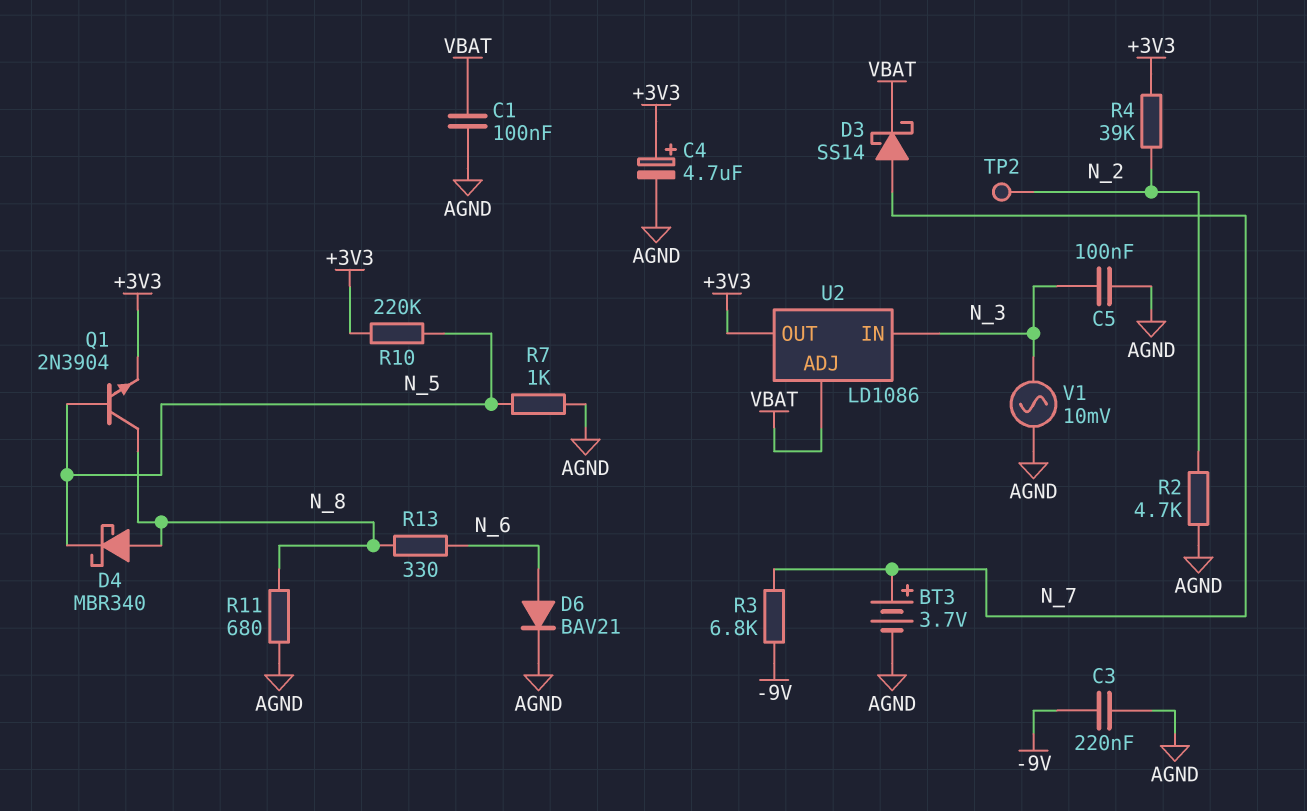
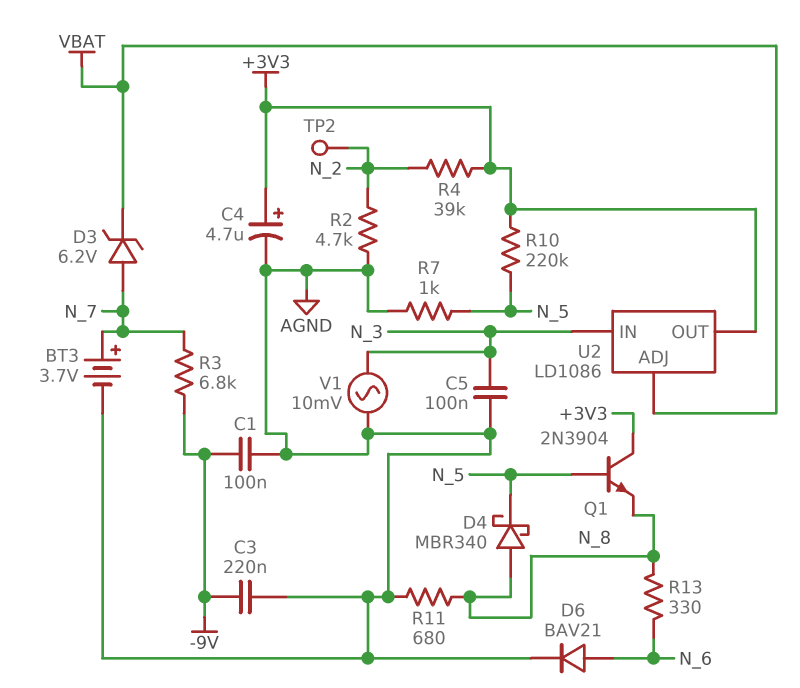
C1: 100nF (AGND, VBAT) -> 100nF (-9V, AGND)
D3: schottky SS14 (A N_7, K VBAT) -> zener 6.2V (A N_7, K VBAT)
Q1: NPN 2N3904 (B N_5, C N_8, E +3V3) -> NPN 2N3904 (B N_5, C +3V3, E N_8)

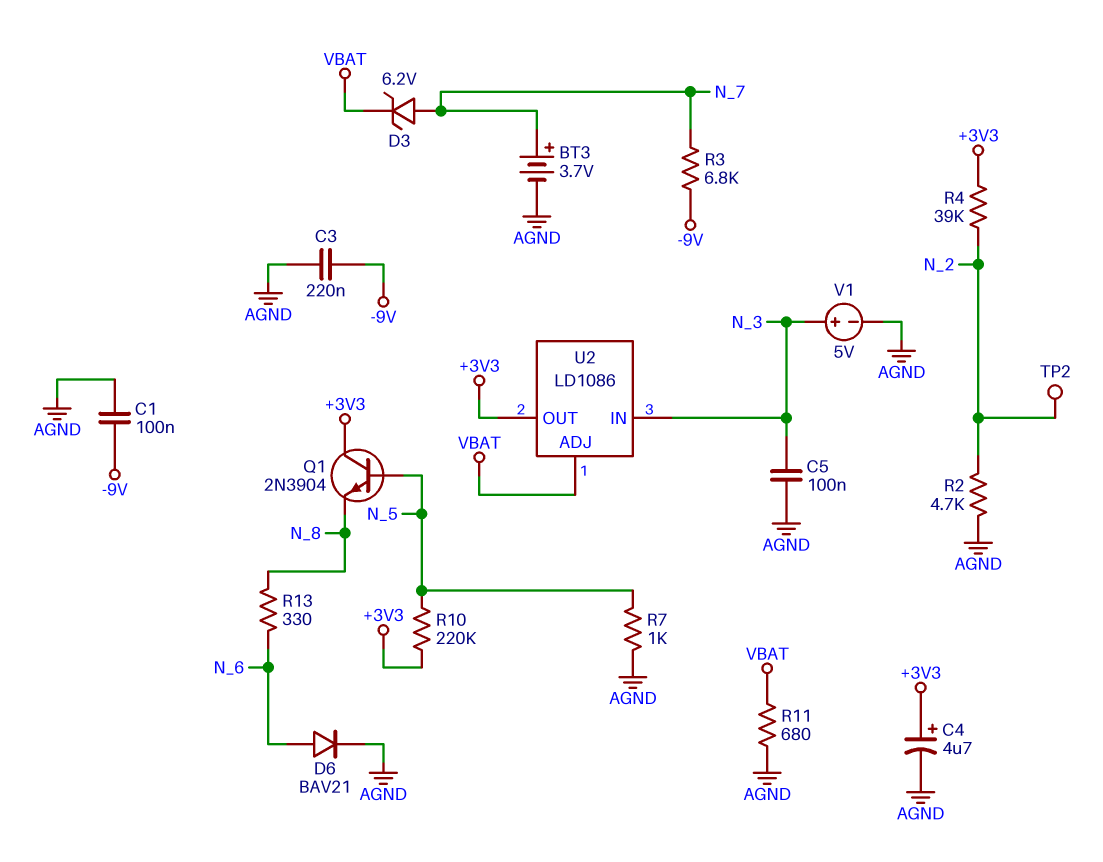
D4: schottky MBR340 (A N_8, K N_5) -> none
R11: 680 (AGND, N_8) -> 680 (AGND, VBAT)
V1: AC 10mV (AGND, N_3) -> 5V (plus N_3, minus AGND)

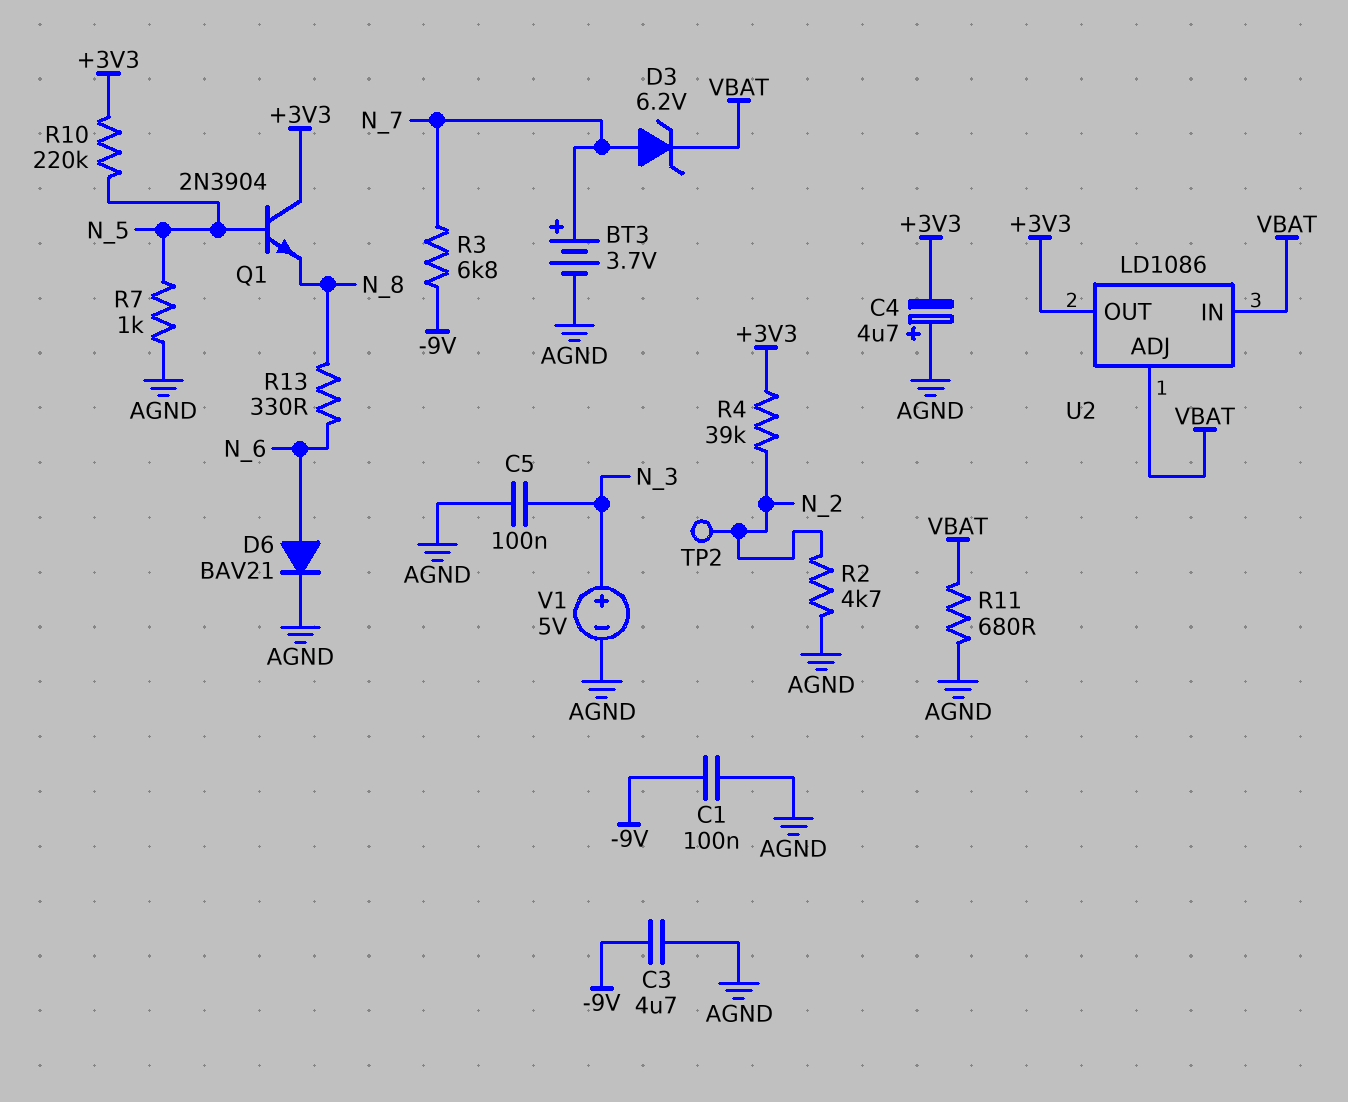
C3: 220nF (-9V, AGND) -> 4.7uF (-9V, AGND)
C4: 4.7uF (plus +3V3, minus AGND) -> 4.7uF (plus AGND, minus +3V3)
U2 pin IN: N_3 -> VBAT

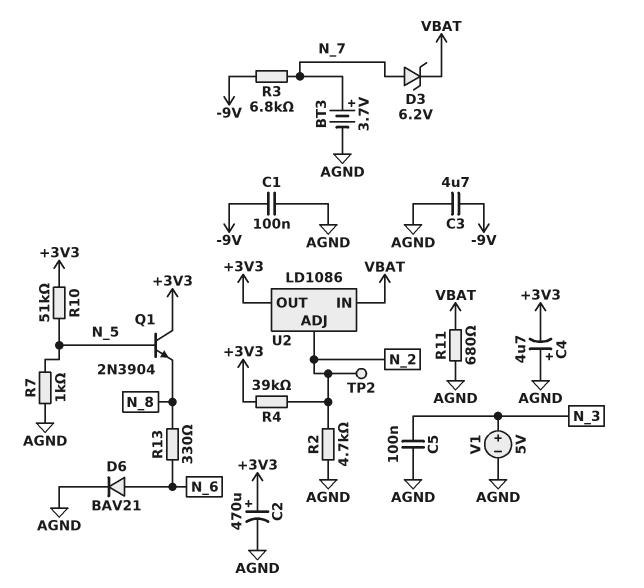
C2: none -> 470uF (plus +3V3, minus AGND)
R10: 220k (+3V3, N_5) -> 51k (+3V3, N_5)
U2 pin ADJ: VBAT -> N_2

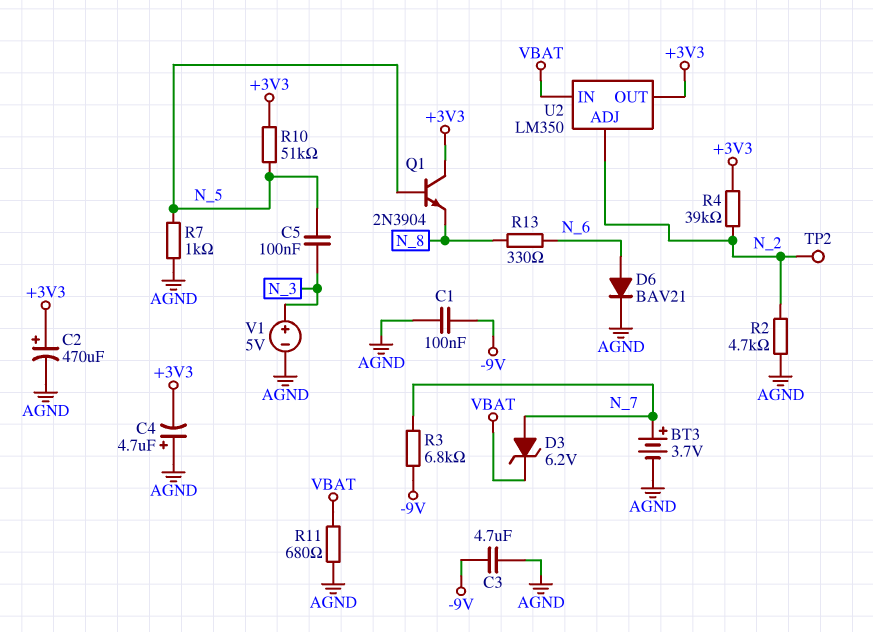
C5: 100nF (AGND, N_3) -> 100nF (N_3, N_5)
U2: LD1086 -> LM350

